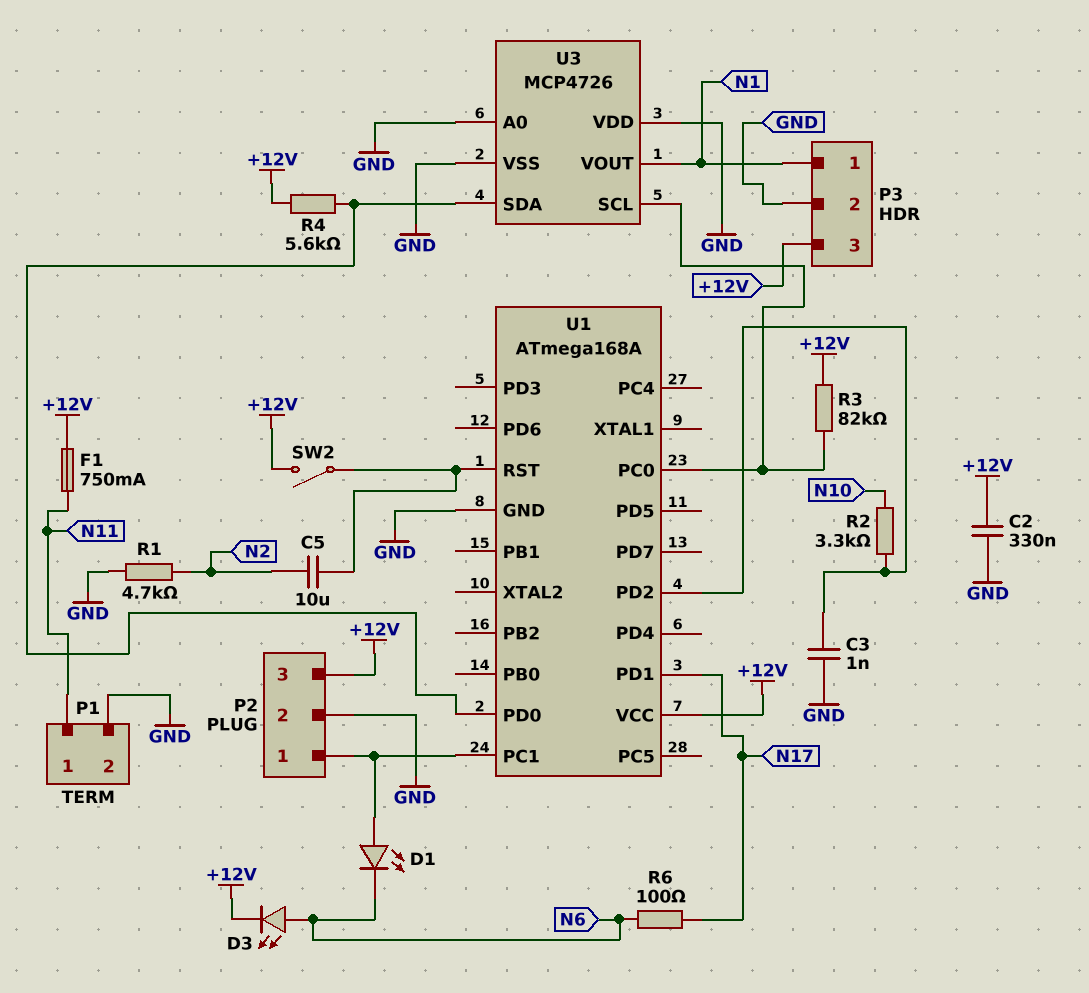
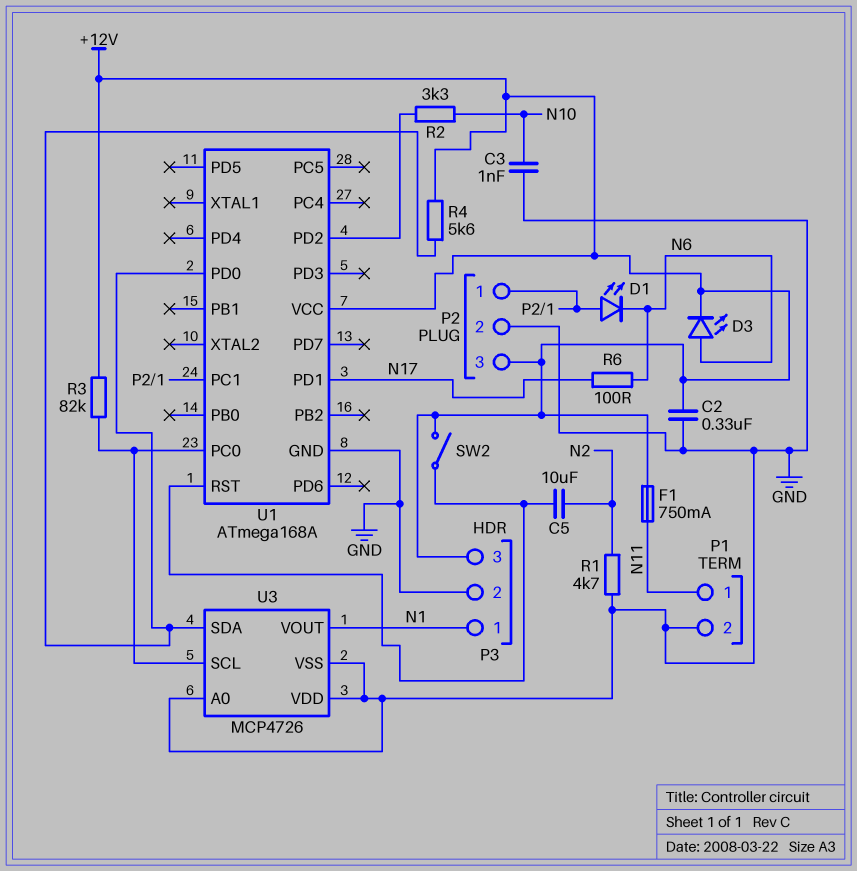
C3: 1nF (GND, U1/PD2) -> 1nF (GND, N10)

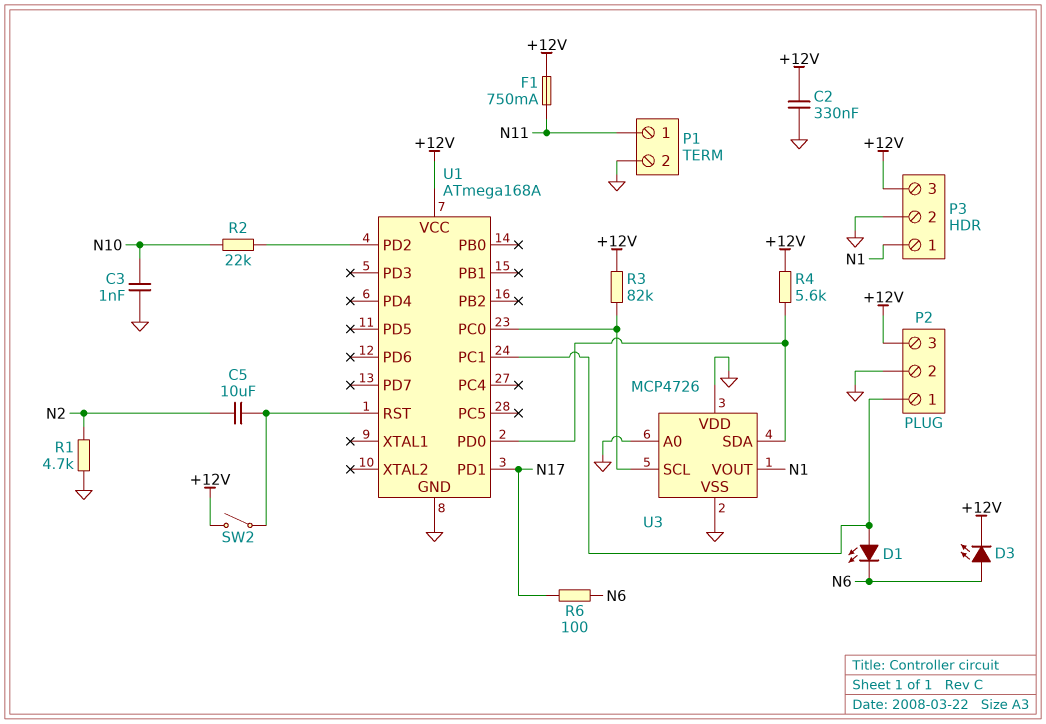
R2: 3.3k (N10, U1/PD2) -> 22k (N10, U1/PD2)

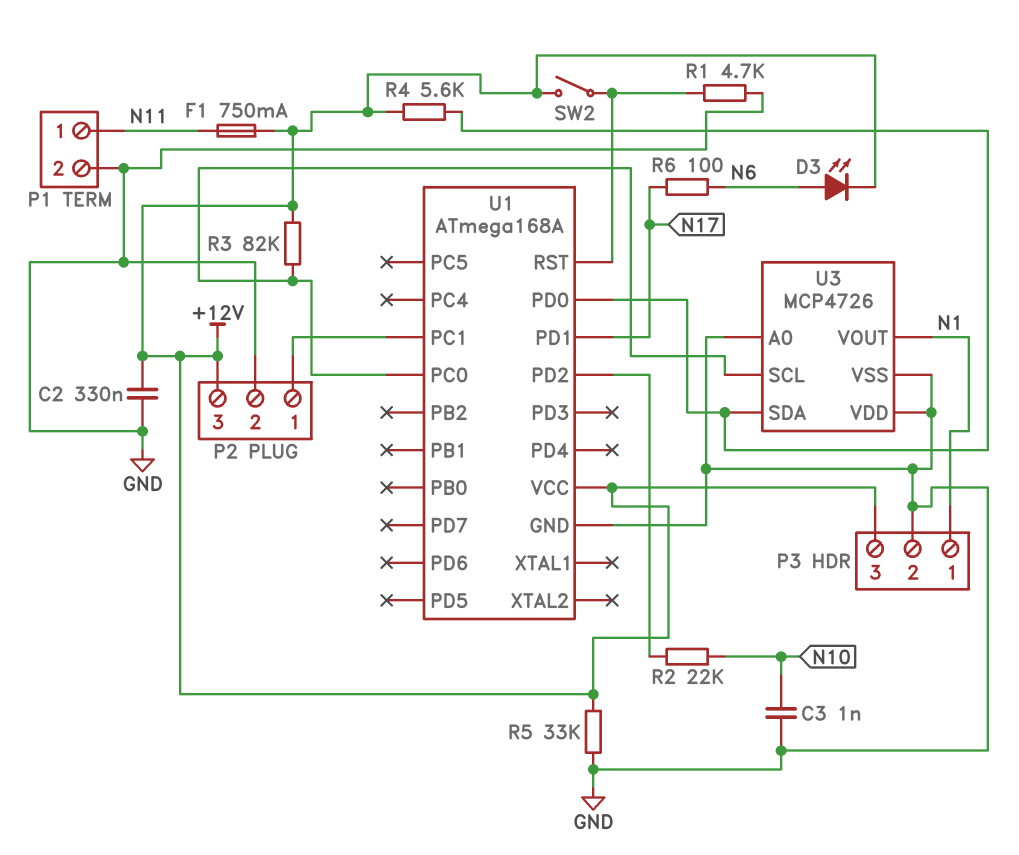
C5: 10uF (N2, U1/RST) -> none
D1: LED (A P2/1, K N6) -> none
R1: 4.7k (GND, N2) -> 4.7k (GND, U1/RST)
R5: none -> 33k (+12V, GND)

